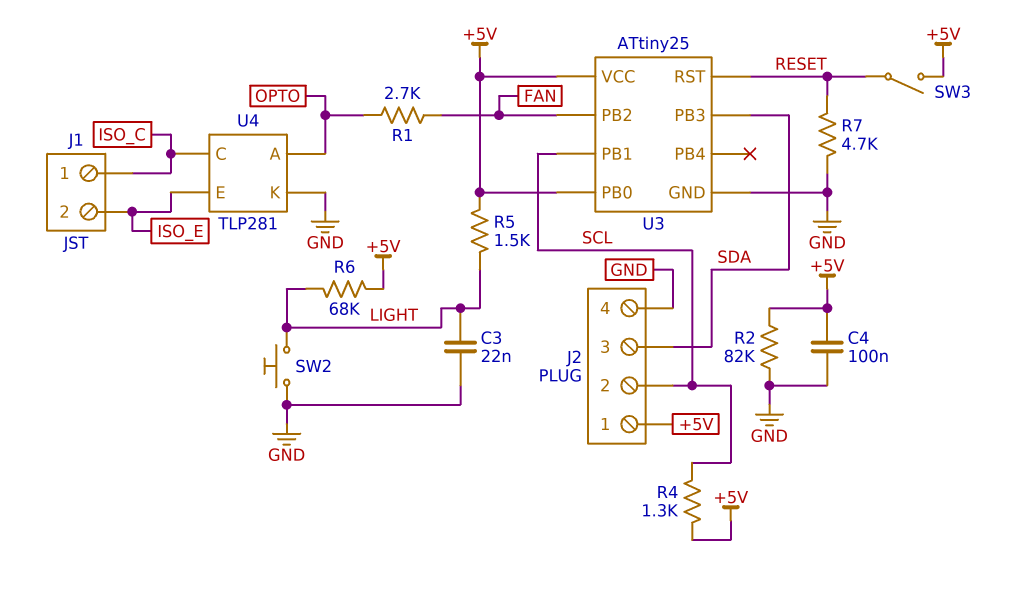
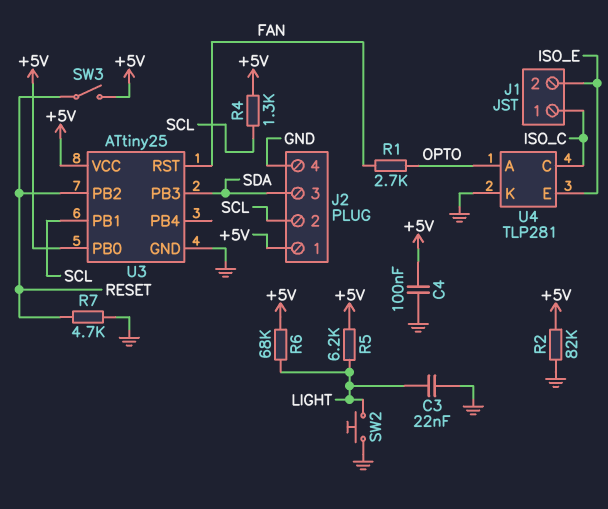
R5: 1.5k (+5V, LIGHT) -> 6.2k (+5V, LIGHT)
U3 pin PB2: FAN -> RESET
U3 pin RST: RESET -> FAN

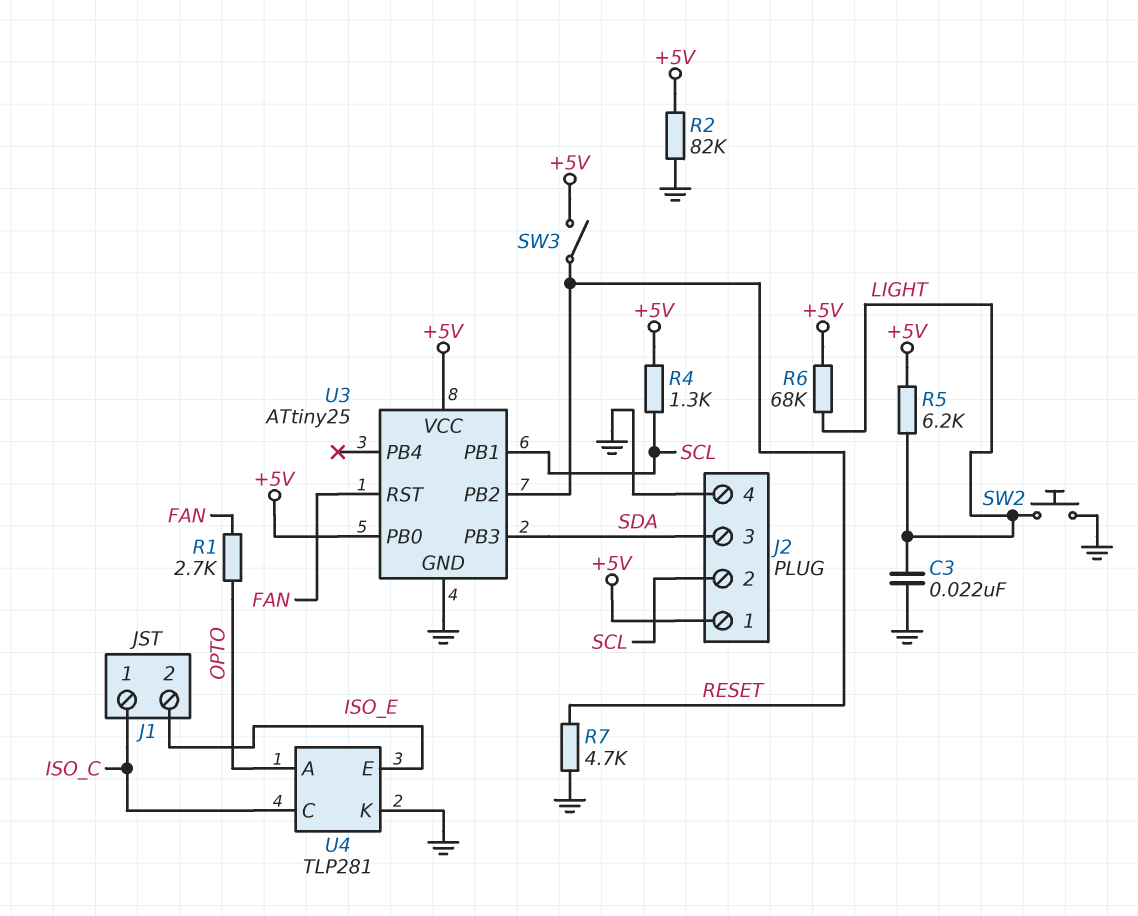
C4: 100nF (+5V, GND) -> none

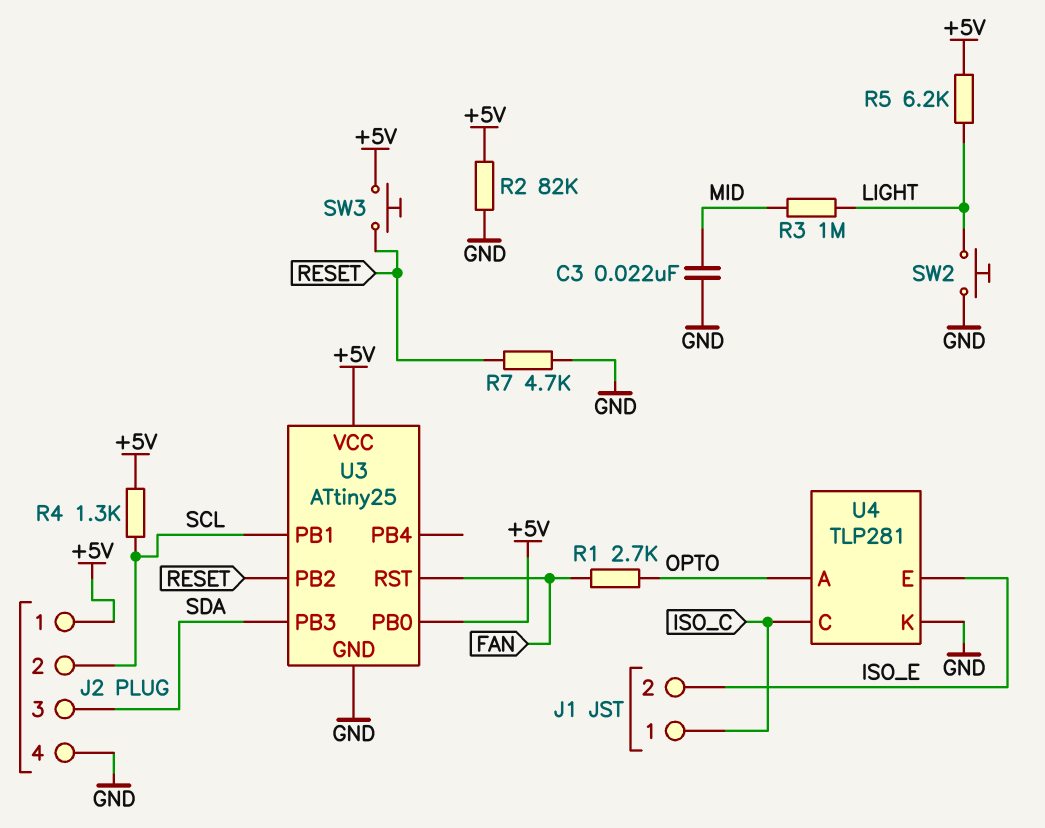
C3: 22nF (GND, LIGHT) -> 22nF (GND, MID)
R3: none -> 1M (LIGHT, MID)
R6: 68k (+5V, LIGHT) -> none
SW3: switch (+5V, RESET) -> button (+5V, RESET)

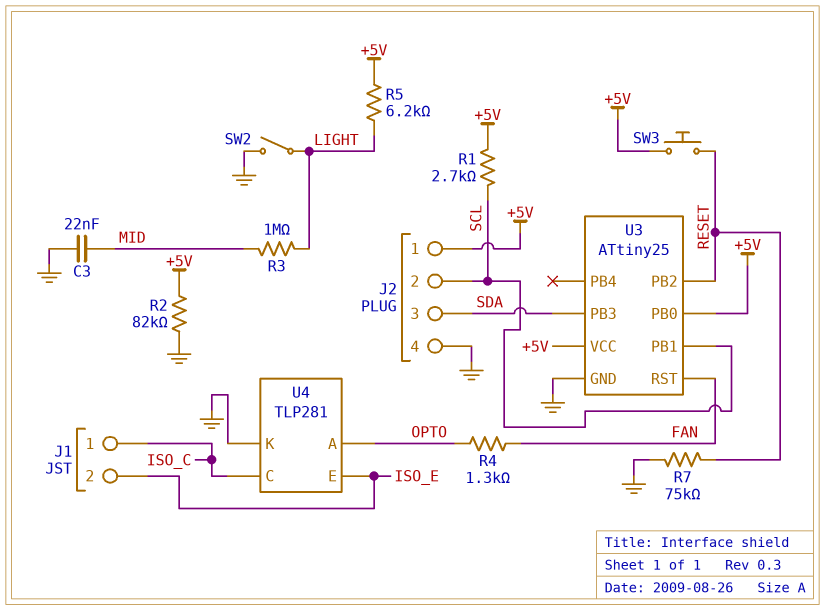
R1: 2.7k (FAN, OPTO) -> 2.7k (+5V, SCL)
R4: 1.3k (+5V, SCL) -> 1.3k (FAN, OPTO)
R7: 4.7k (GND, RESET) -> 75k (GND, RESET)
SW2: button (GND, LIGHT) -> switch (GND, LIGHT)

